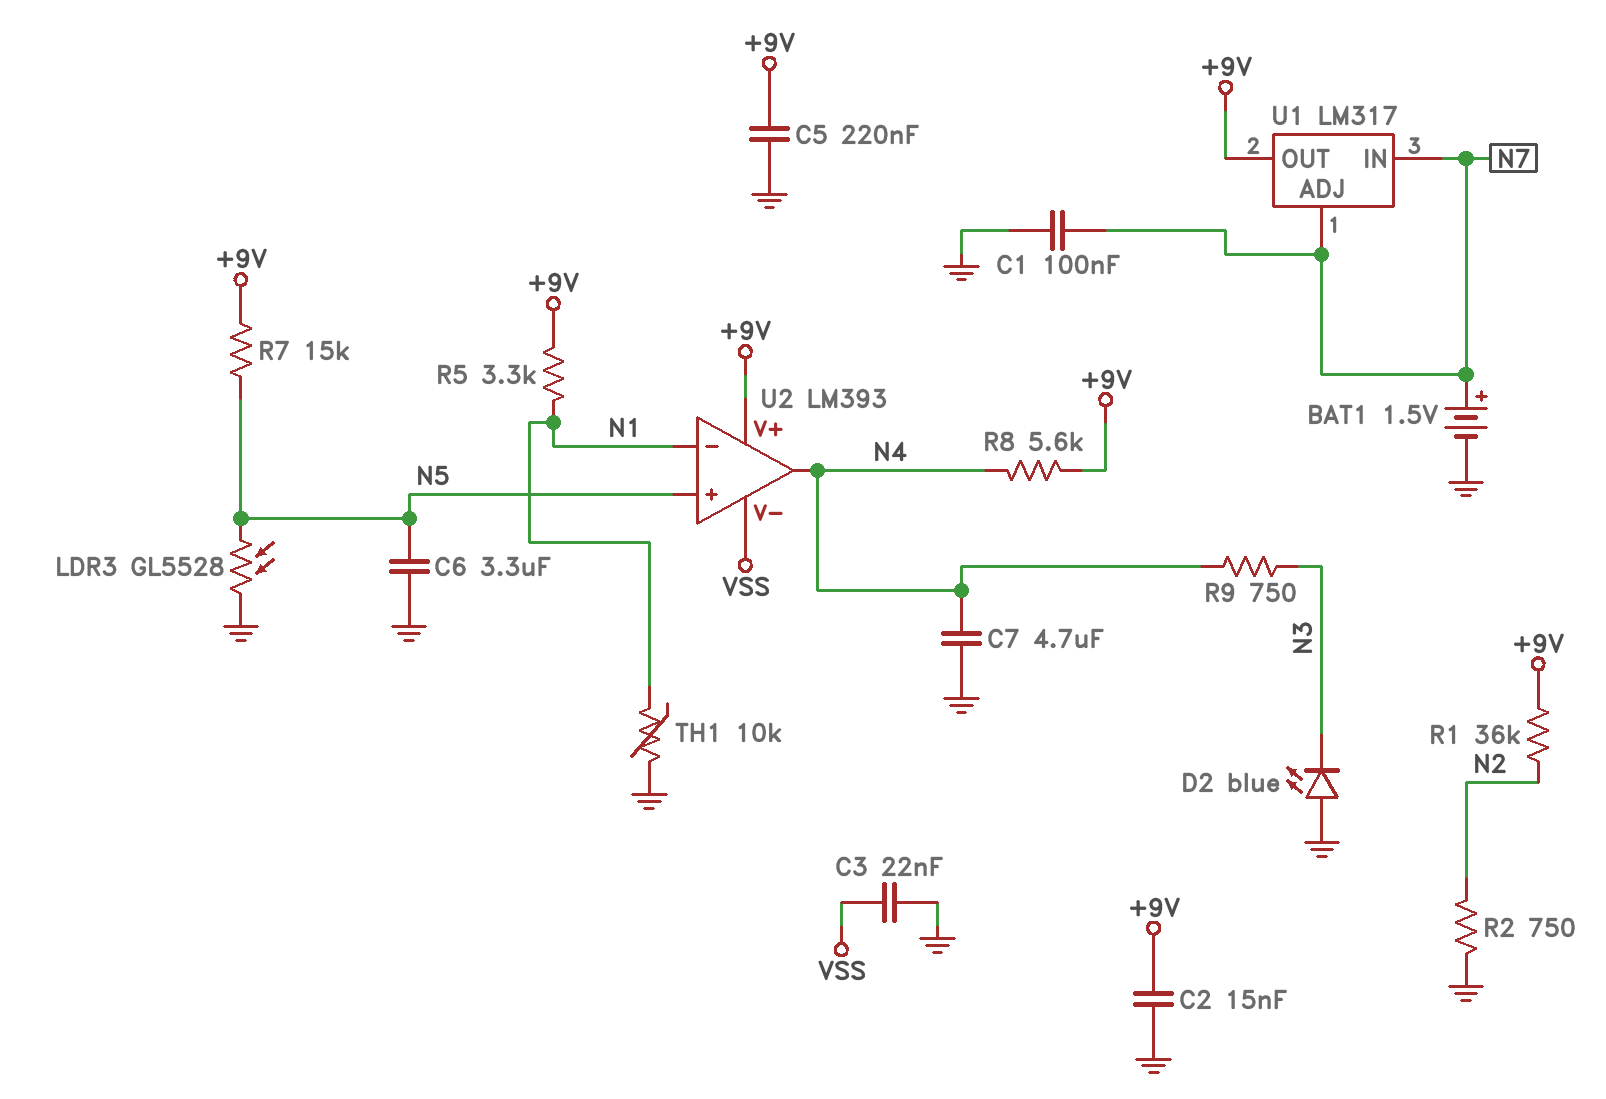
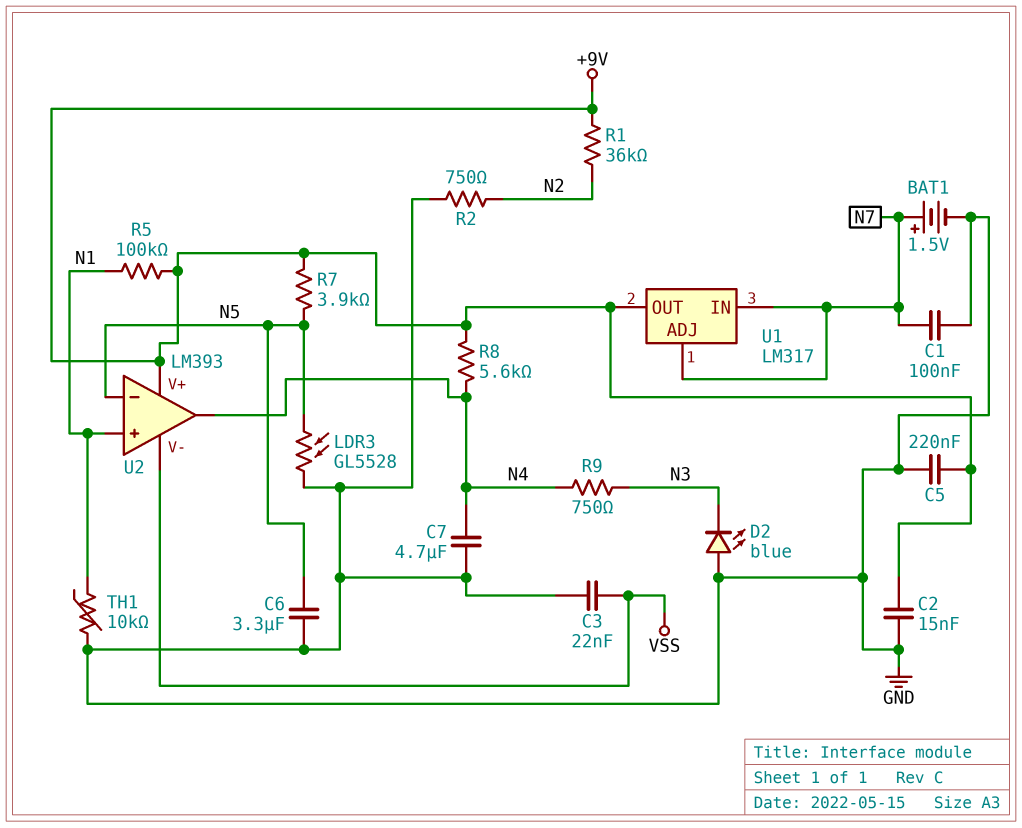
R5: 3.3k (+9V, N1) -> 100k (+9V, N1)
R7: 15k (+9V, N5) -> 3.9k (+9V, N5)
U2 pin in+: N5 -> N1
U2 pin in-: N1 -> N5

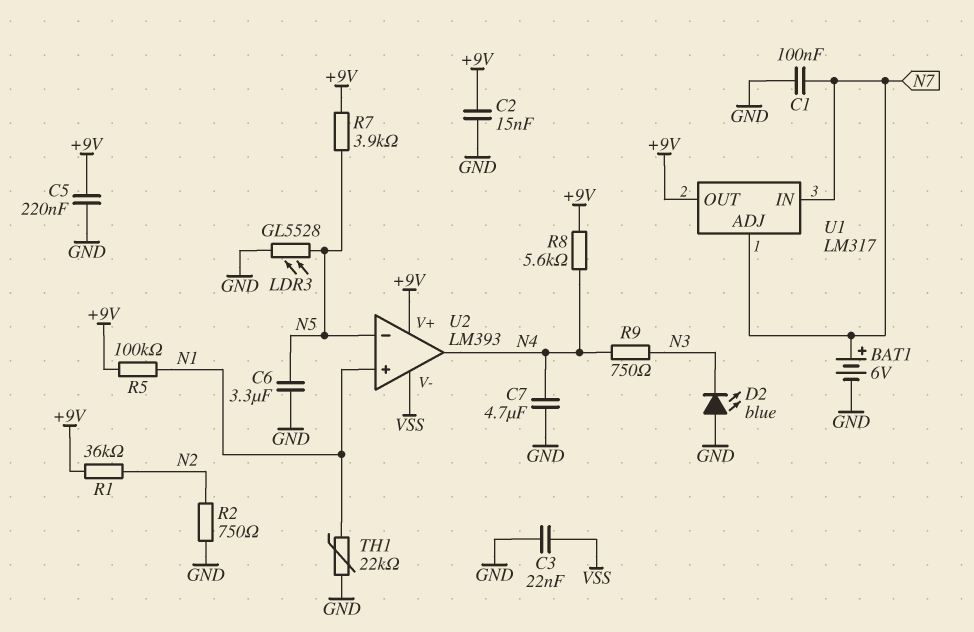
BAT1: 1.5V (plus N7, minus GND) -> 6V (plus N7, minus GND)
TH1: 10k (GND, N1) -> 22k (GND, N1)

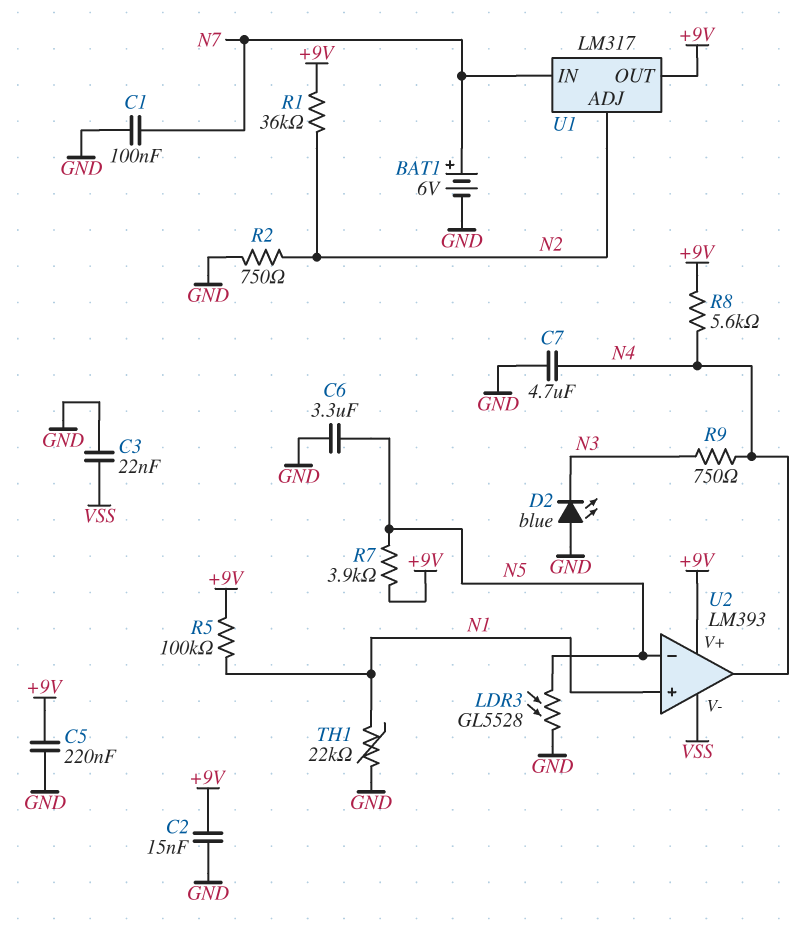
U1 pin ADJ: N7 -> N2

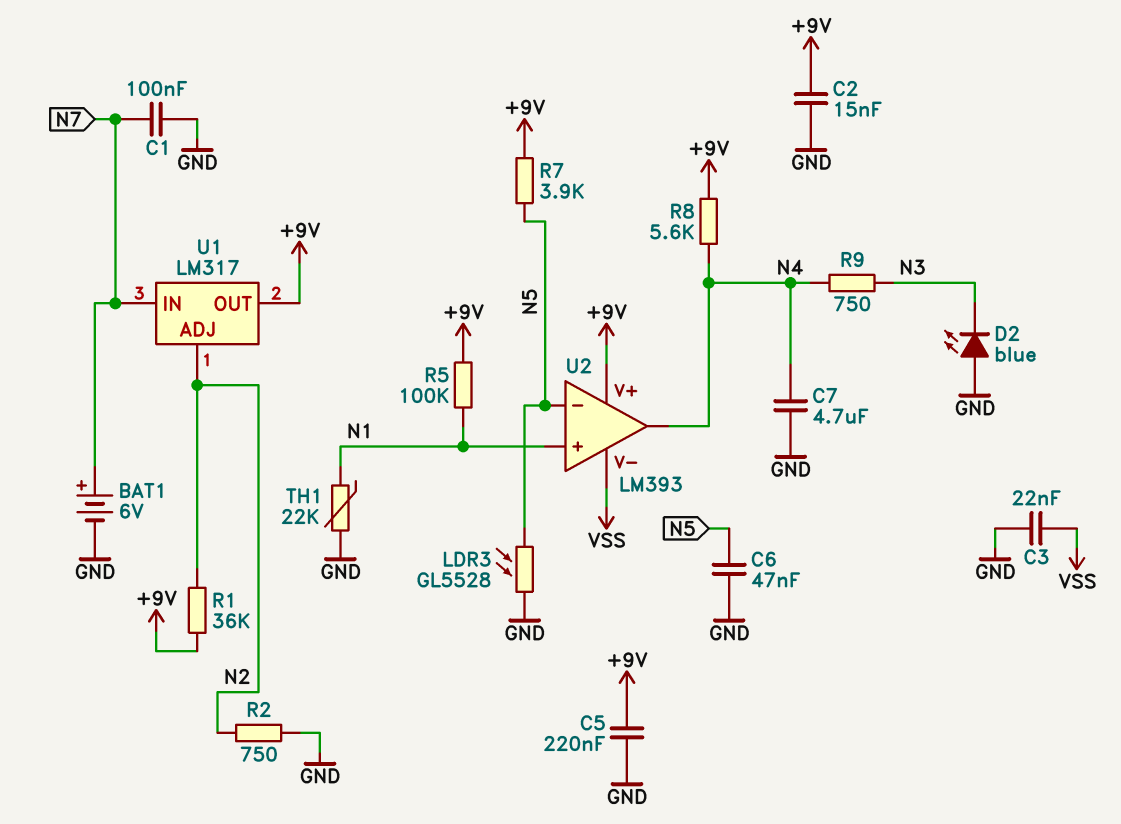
C6: 3.3uF (GND, N5) -> 47nF (GND, N5)

